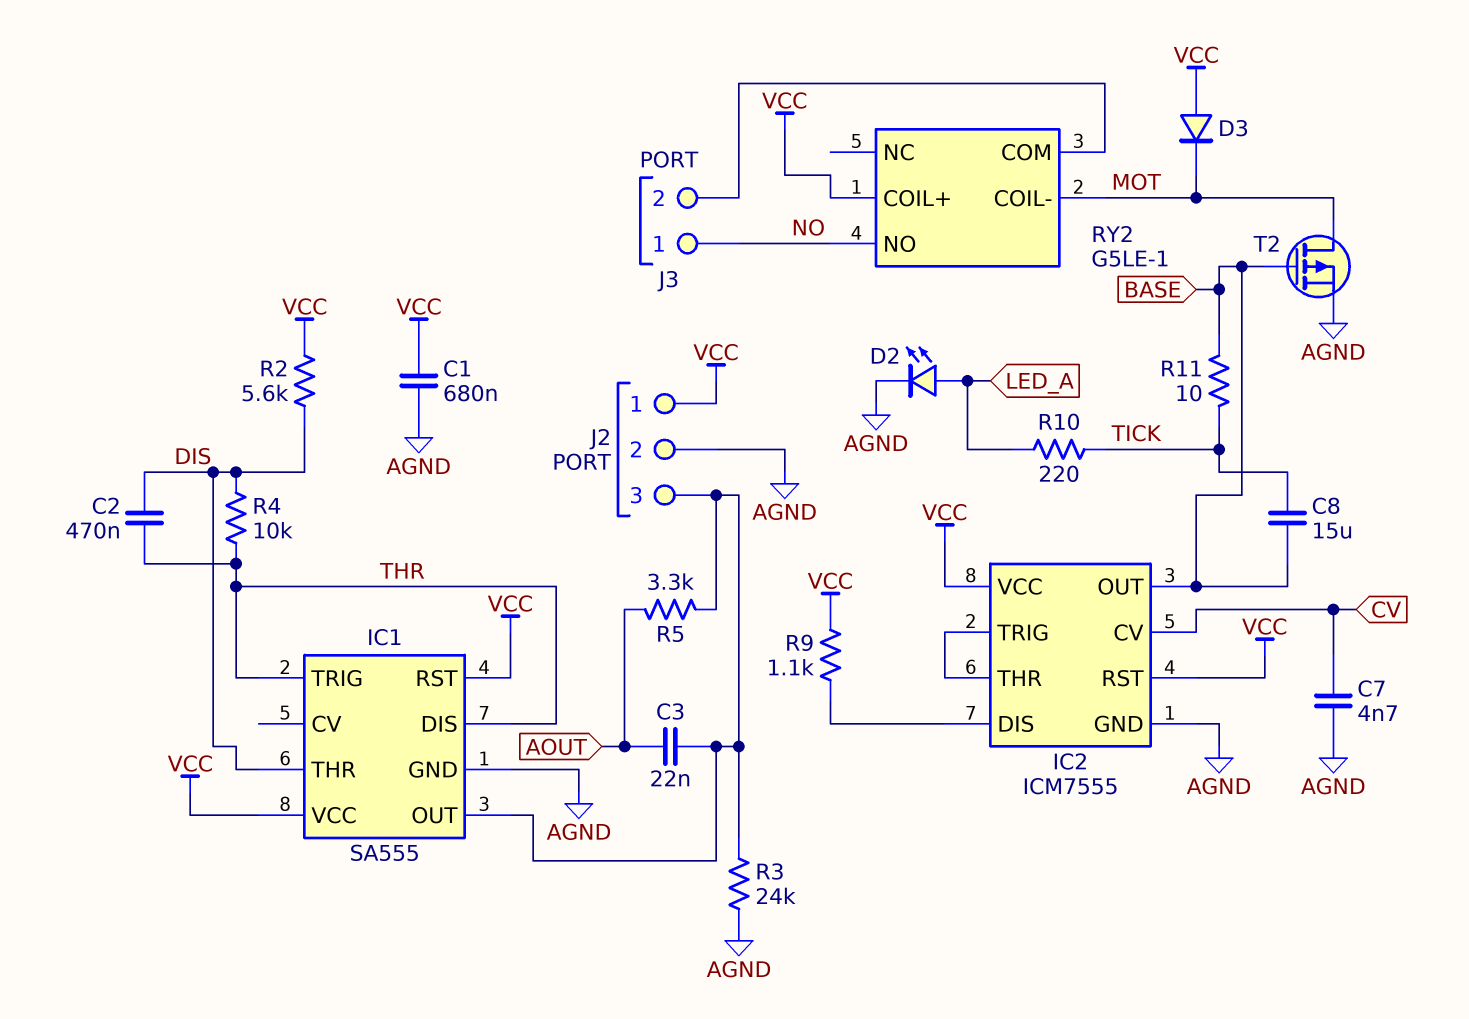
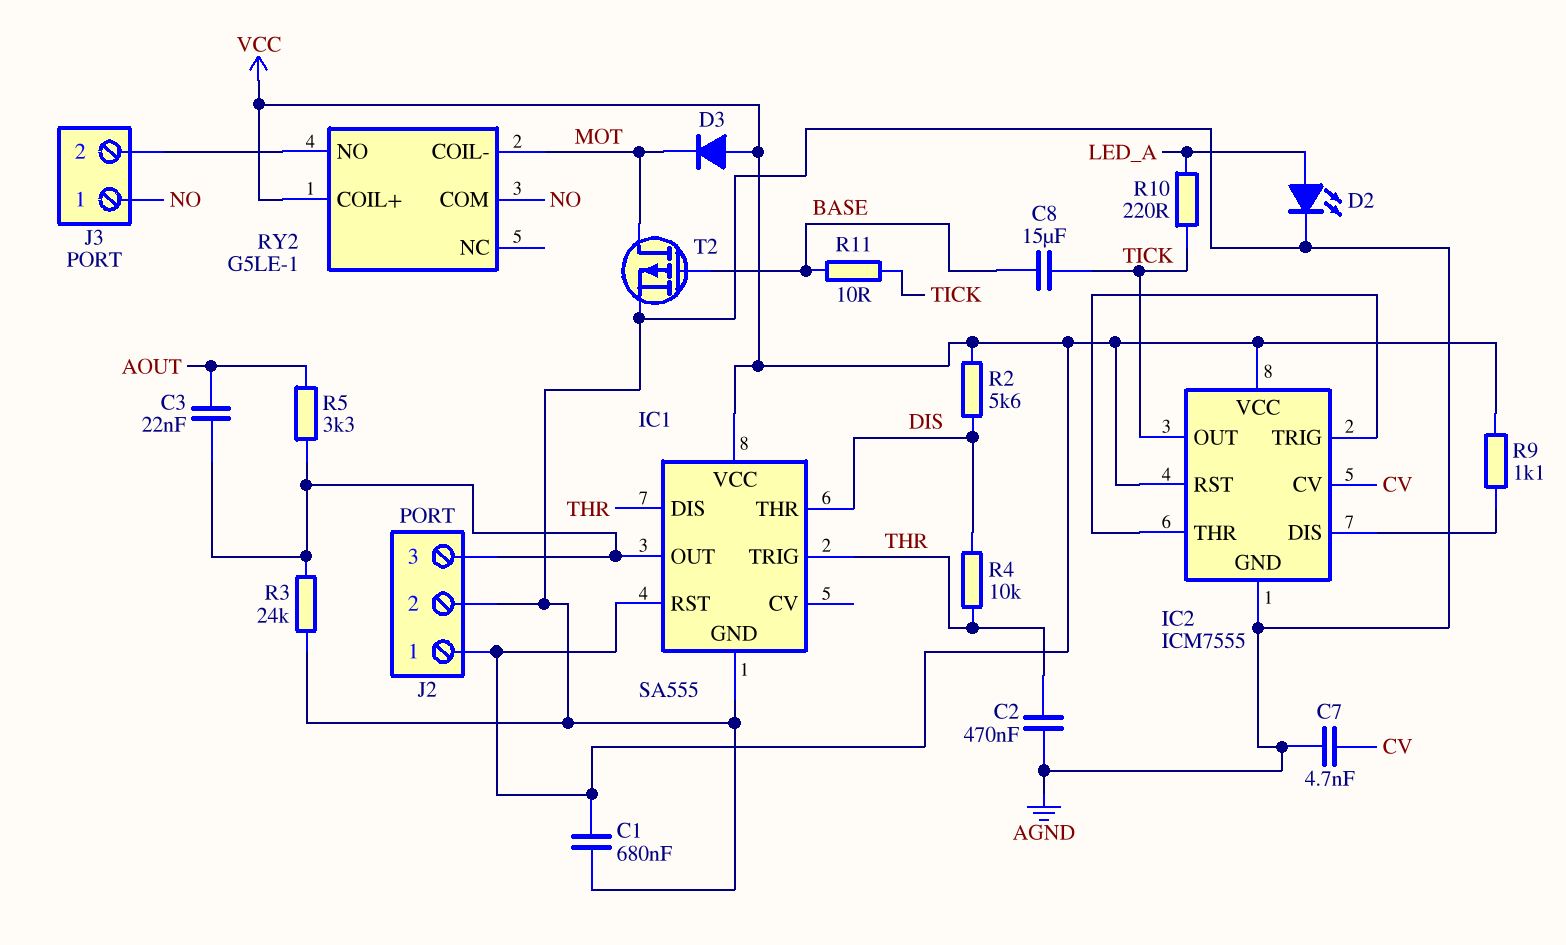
C2: 470nF (DIS, THR) -> 470nF (AGND, THR)
IC2 pin OUT: BASE -> TICK
RY2 pin COM: J3/2 -> NO
RY2 pin NO: NO -> J3/2

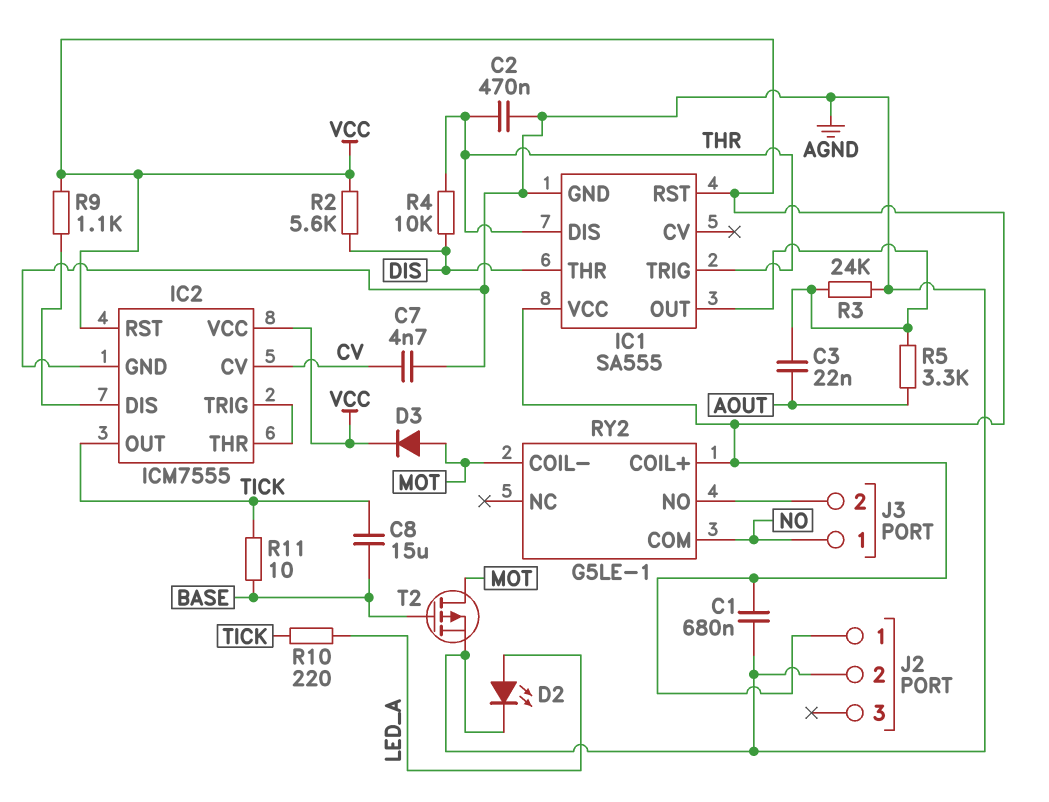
D3: diode (A VCC, K MOT) -> diode (A MOT, K VCC)
J2 pin 3: IC1/OUT -> none

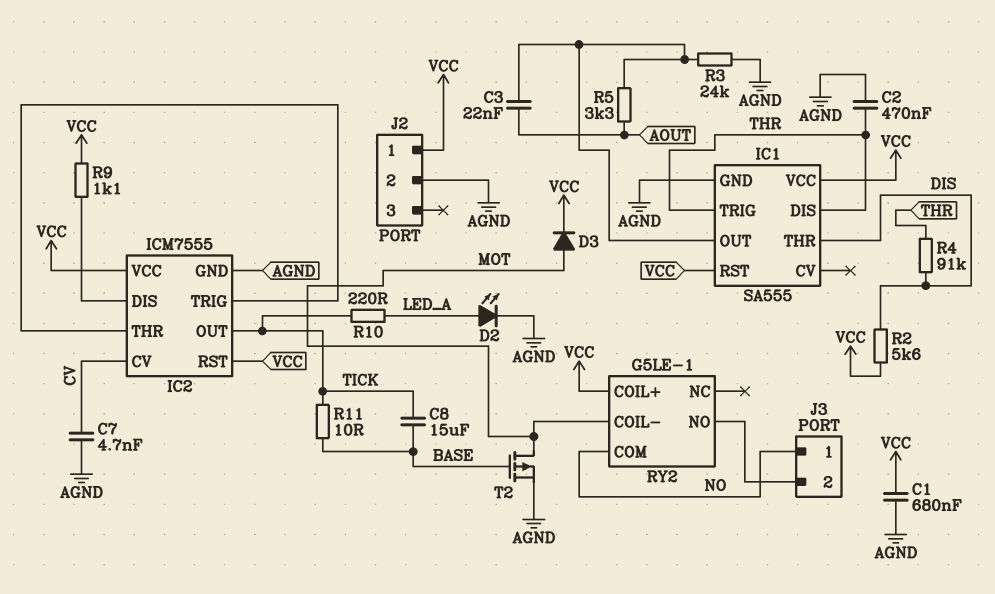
R4: 10k (DIS, THR) -> 91k (DIS, THR)

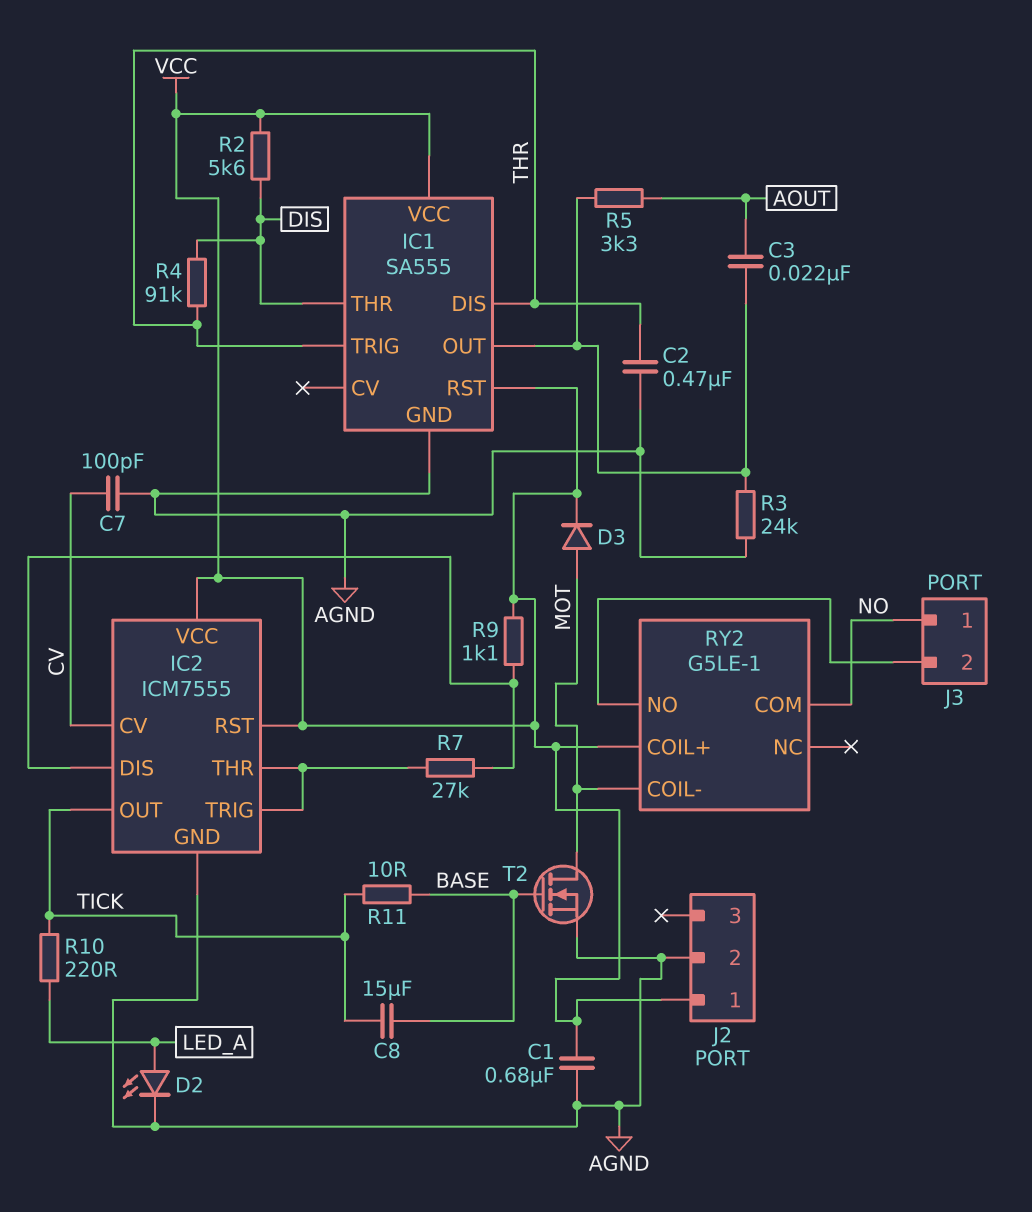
C7: 4.7nF (AGND, CV) -> 100pF (AGND, CV)
R7: none -> 27k (IC2/DIS, IC2/THR)
T2: PMOS (G BASE, D MOT, S AGND) -> NMOS (G BASE, D MOT, S AGND)

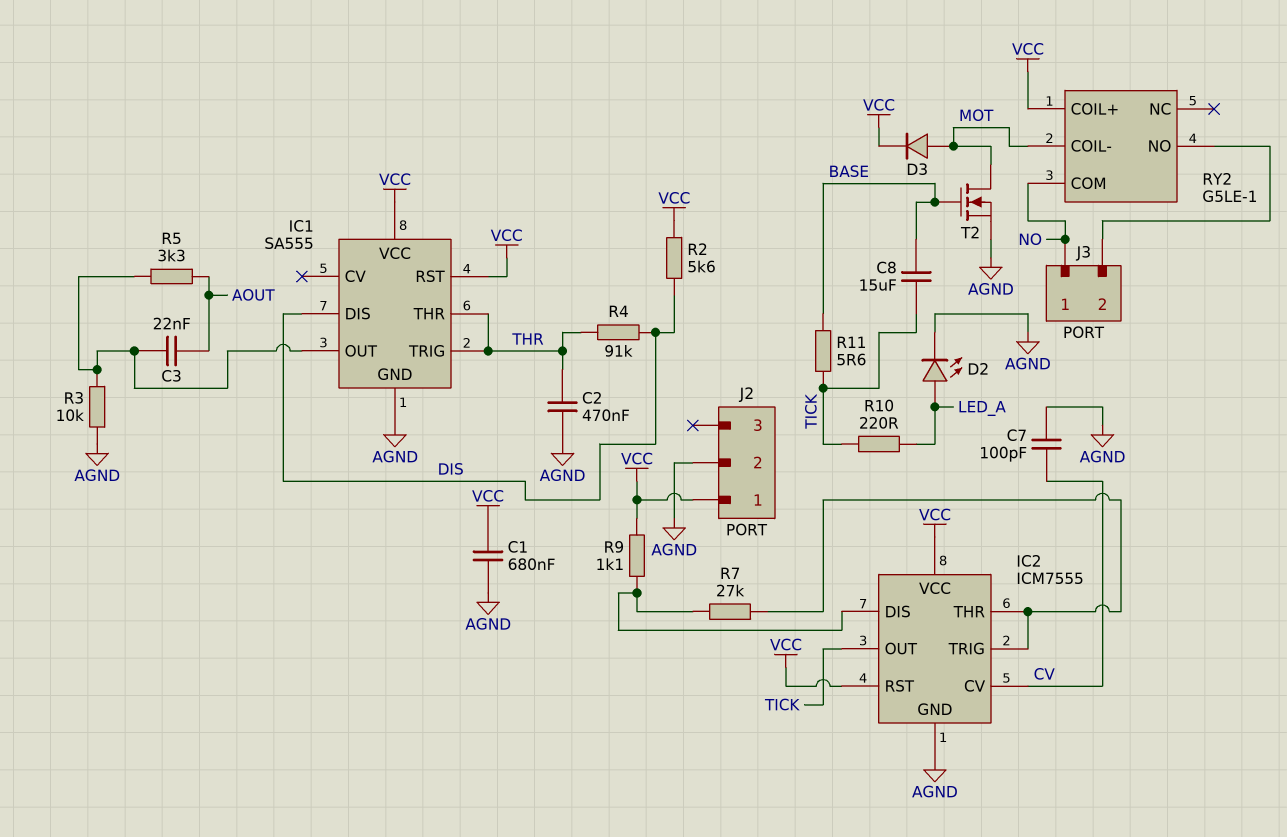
IC1 pin DIS: THR -> DIS
IC1 pin THR: DIS -> THR
R3: 24k (AGND, IC1/OUT) -> 10k (AGND, IC1/OUT)
R11: 10 (BASE, TICK) -> 5.6 (BASE, TICK)

